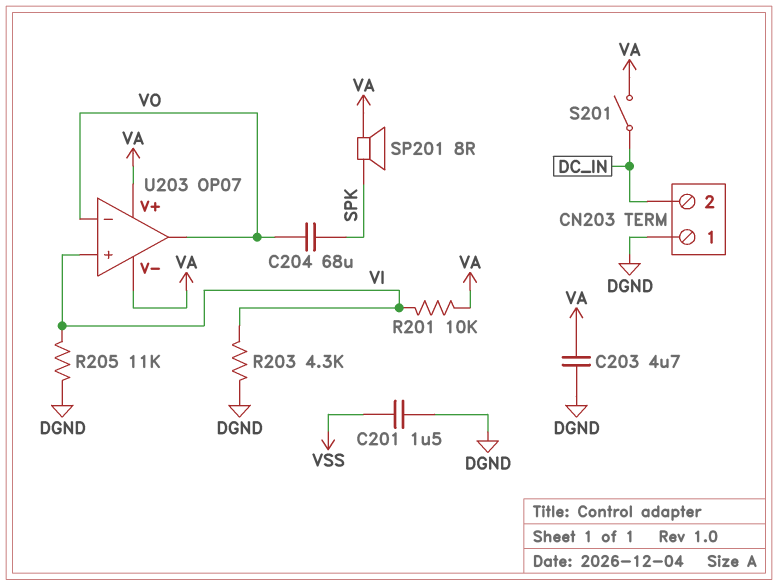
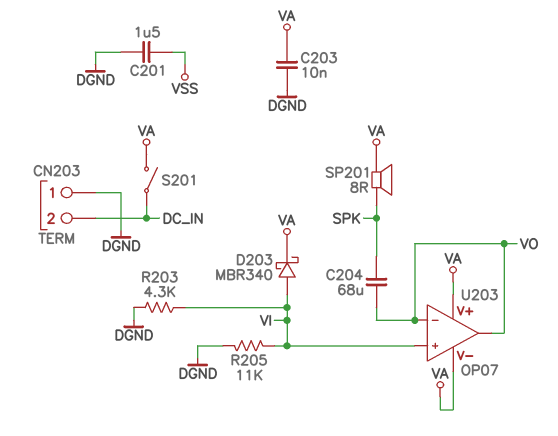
C203: 4.7uF (DGND, VA) -> 10nF (DGND, VA)
D203: none -> schottky MBR340 (A VI, K VA)
R201: 10k (VA, VI) -> none

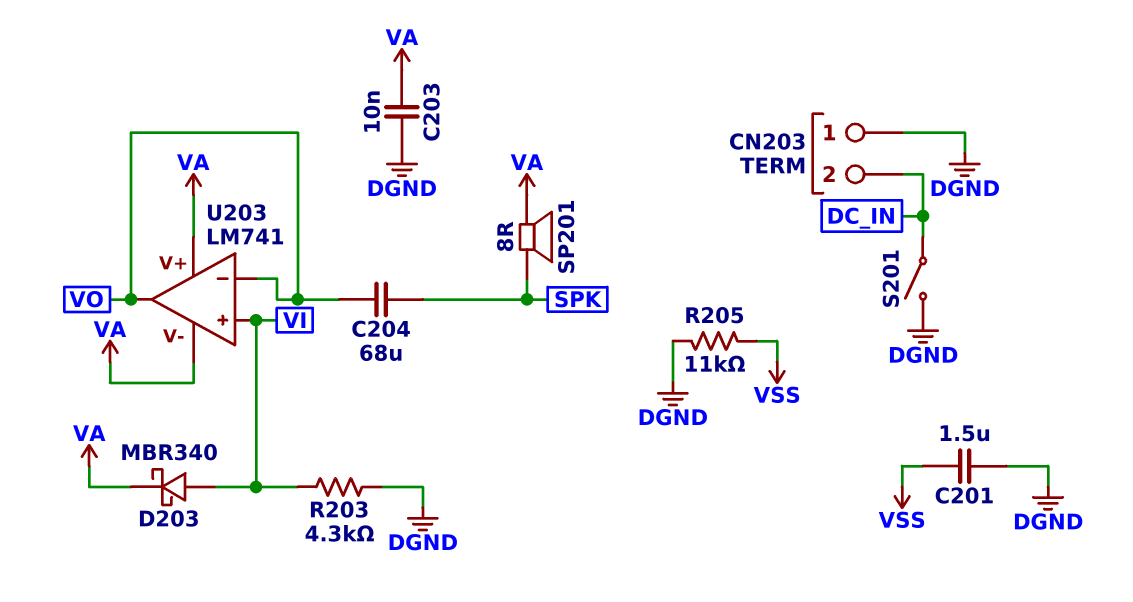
R205: 11k (DGND, VI) -> 11k (DGND, VSS)
S201: switch (DC_IN, VA) -> switch (DC_IN, DGND)
U203: OP07 -> LM741

